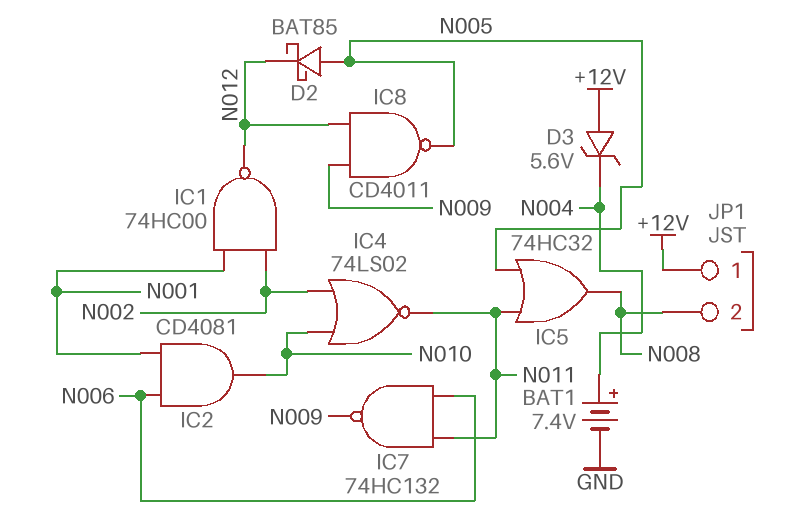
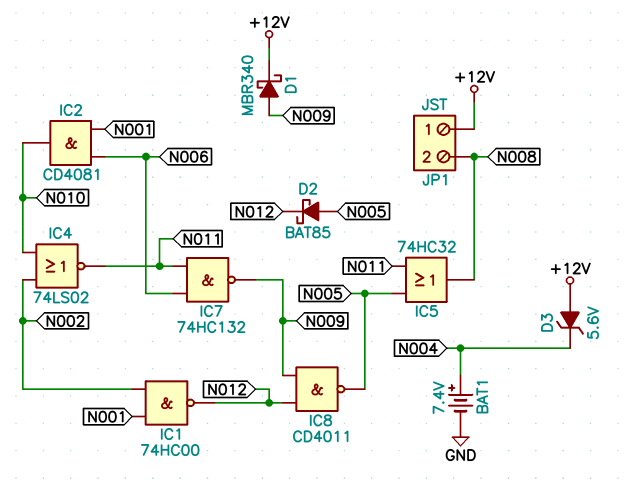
D1: none -> schottky MBR340 (A N009, K +12V)

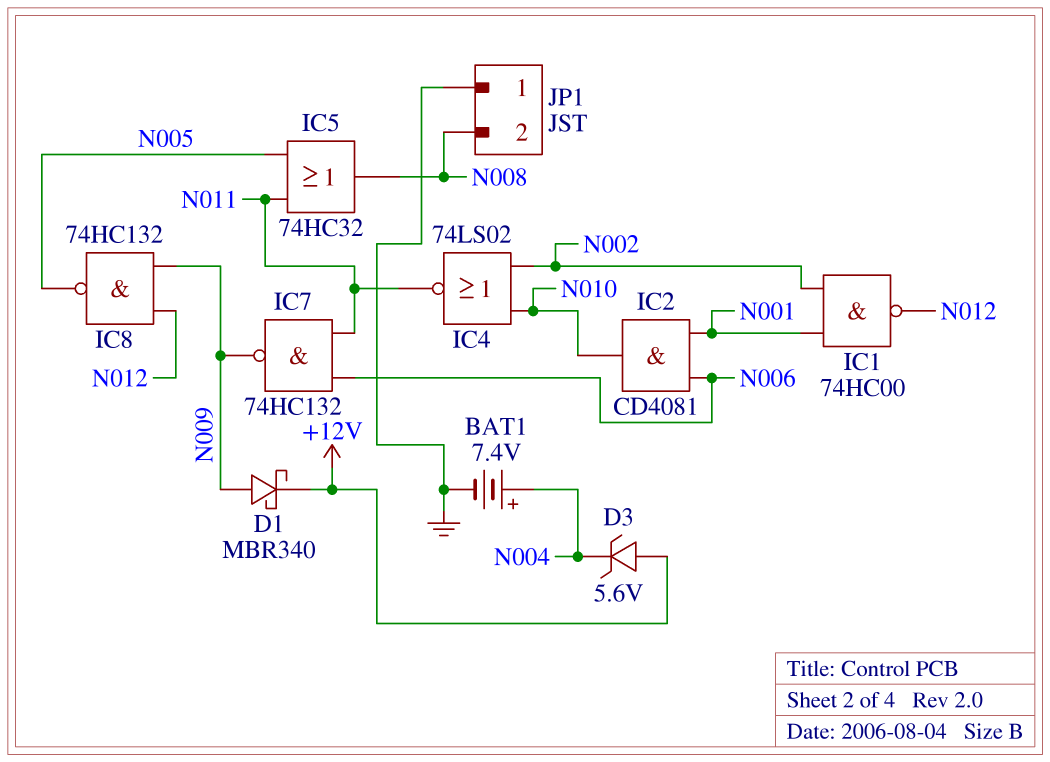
D2: schottky BAT85 (A N005, K N012) -> none
IC8: NAND CD4011 (in N009, in N012, out N005) -> NAND 74HC132 (in N009, in N012, out N005)
JP1 pin 1: +12V -> GND

